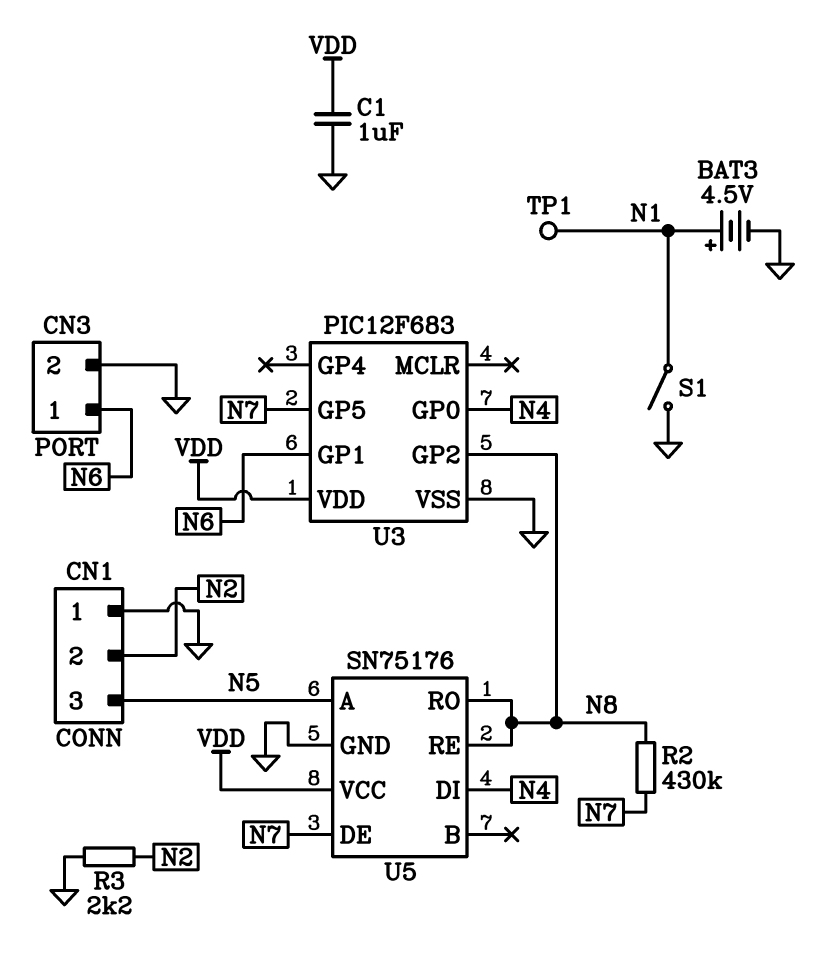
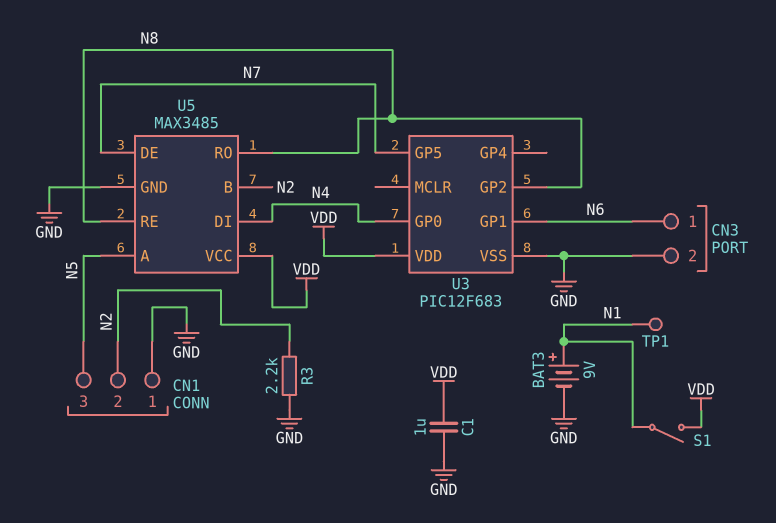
BAT3: 4.5V (plus N1, minus GND) -> 9V (plus N1, minus GND)
R2: 430k (N7, N8) -> none
S1: switch (GND, N1) -> switch (N1, VDD)
U5: SN75176 -> MAX3485
U5 pin B: none -> N2

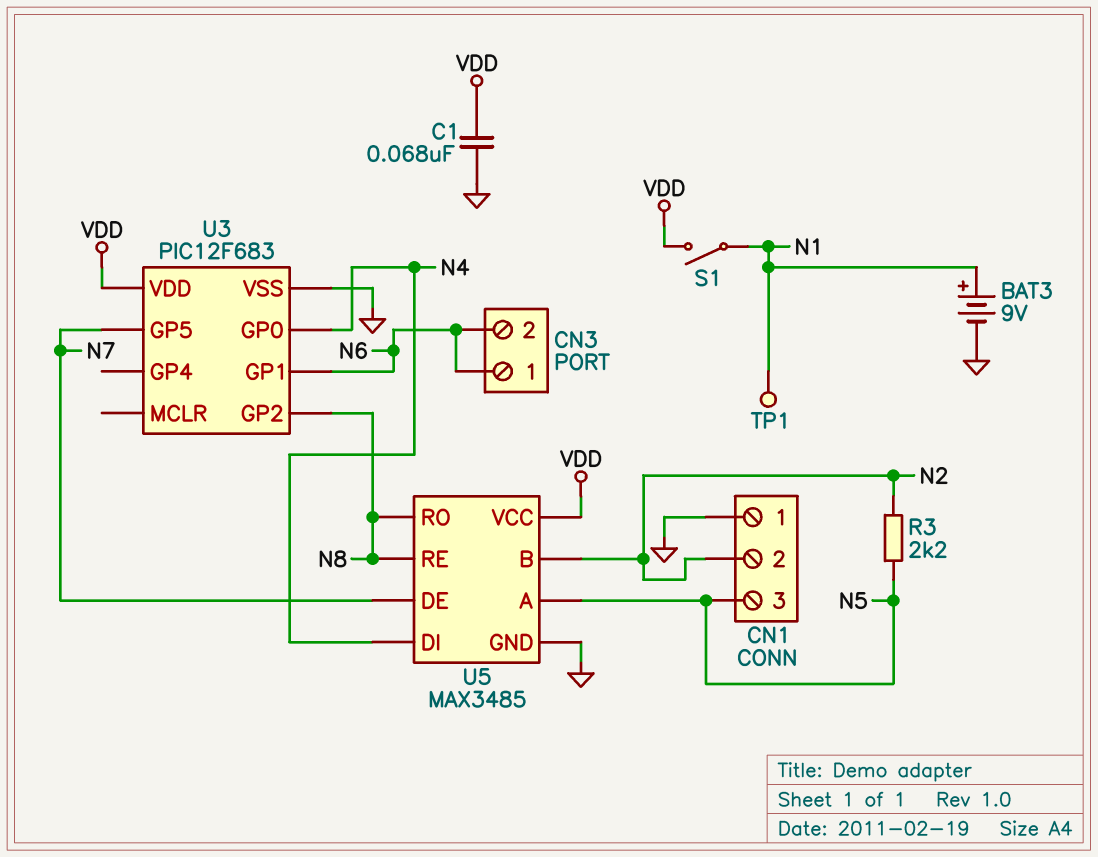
C1: 1uF (GND, VDD) -> 68nF (GND, VDD)
CN3 pin 2: GND -> N6
R3: 2.2k (GND, N2) -> 2.2k (N2, N5)

